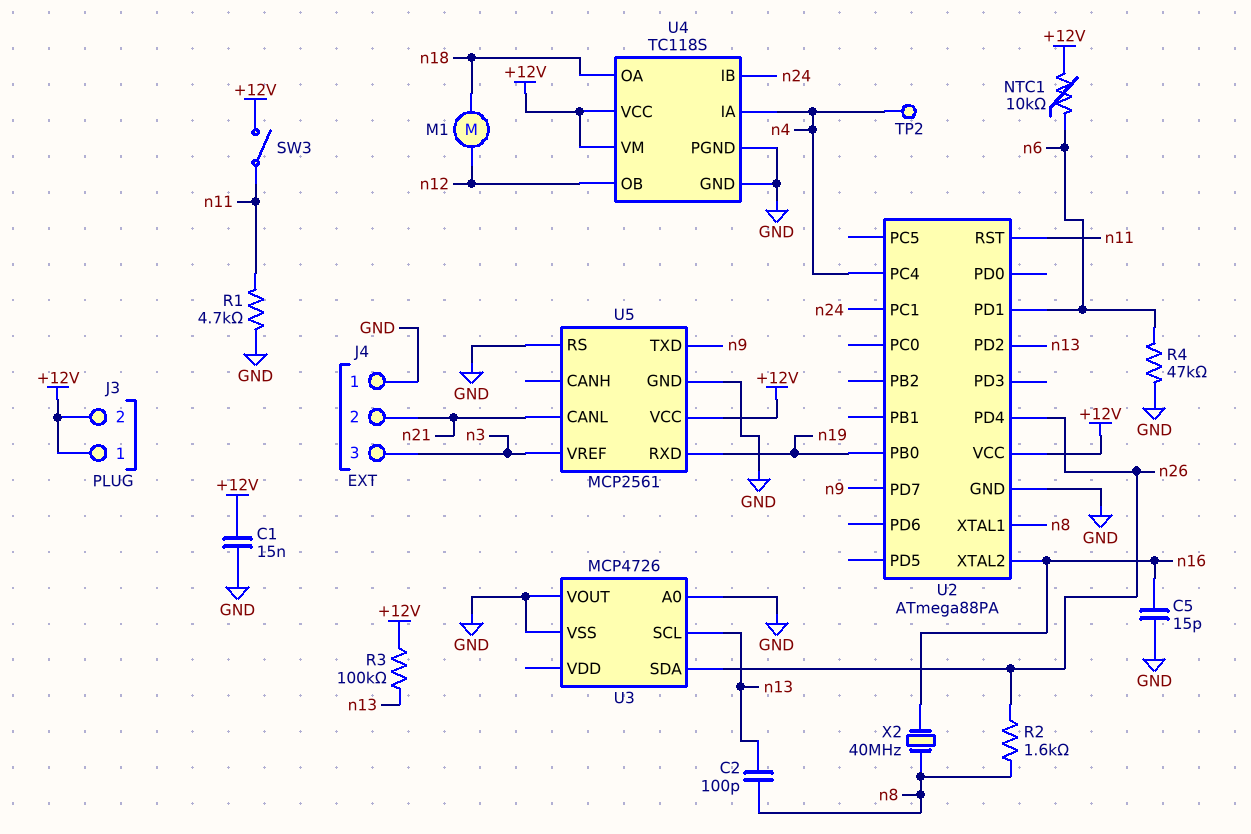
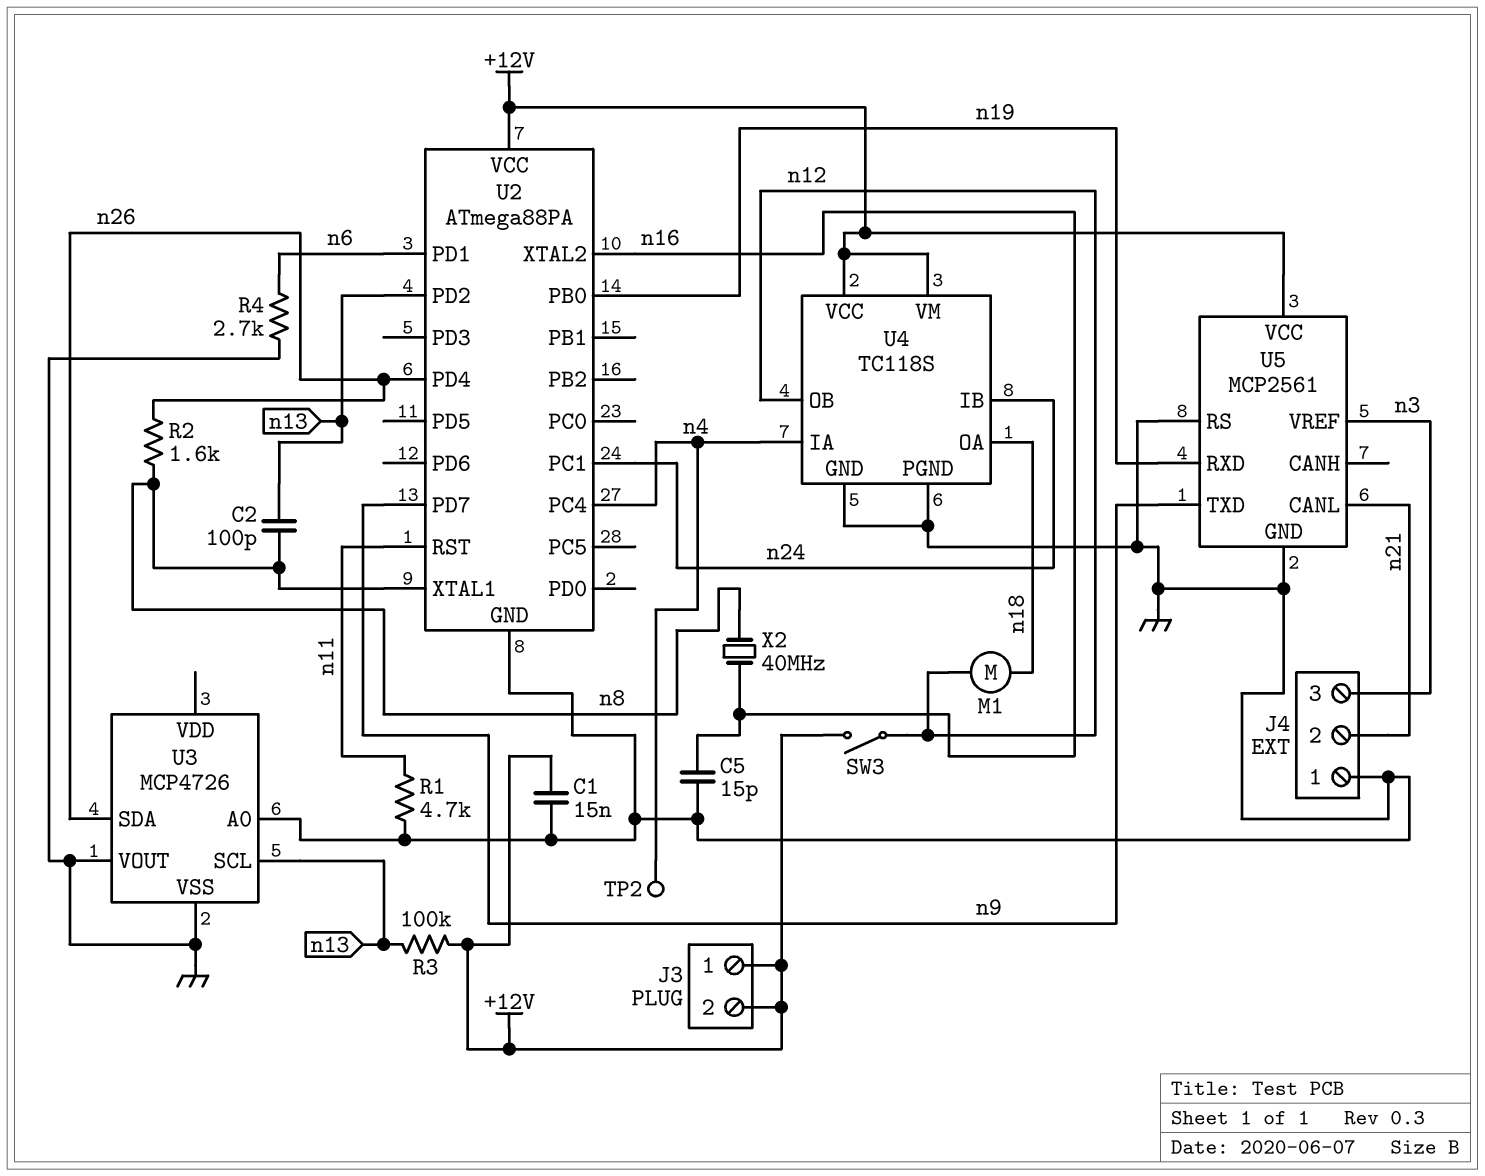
NTC1: 10k (+12V, n6) -> none
R4: 47k (GND, n6) -> 2.7k (GND, n6)
SW3: switch (+12V, n11) -> switch (+12V, n12)

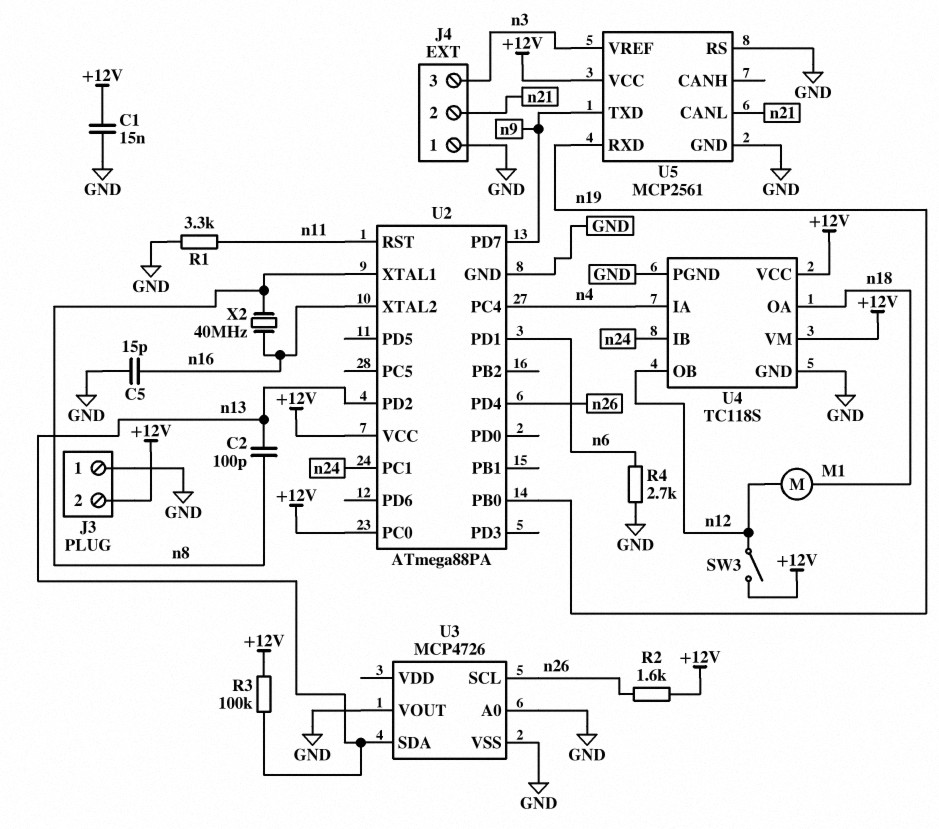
J3 pin 1: +12V -> GND
R1: 4.7k (GND, n11) -> 3.3k (GND, n11)
R2: 1.6k (n8, n26) -> 1.6k (+12V, n26)
TP2: test point (n4) -> none
U2 pin PC0: none -> +12V
U3 pin SCL: n13 -> n26
U3 pin SDA: n26 -> n13

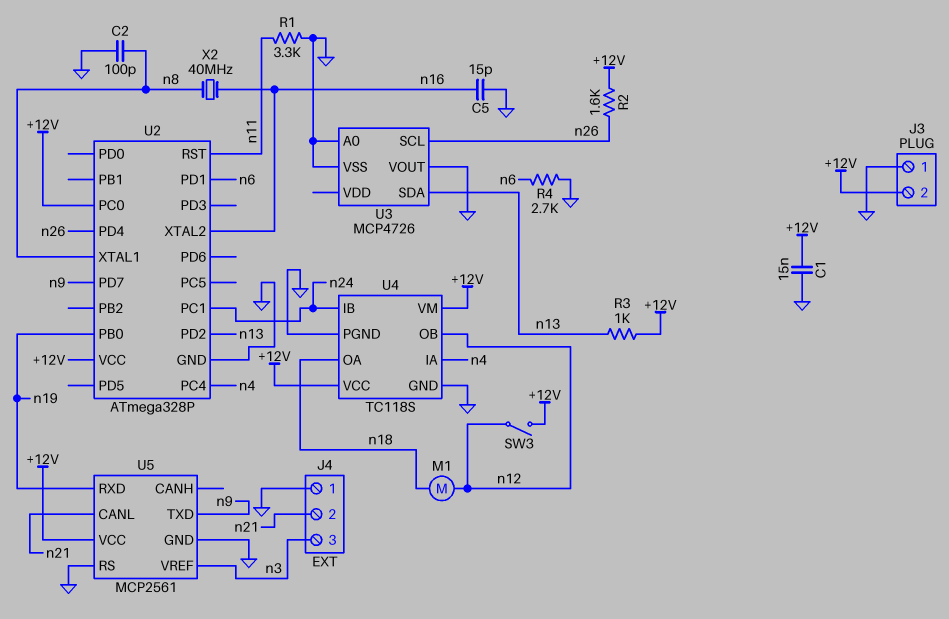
C2: 100pF (n8, n13) -> 100pF (GND, n8)
R3: 100k (+12V, n13) -> 1k (+12V, n13)
U2: ATmega88PA -> ATmega328P

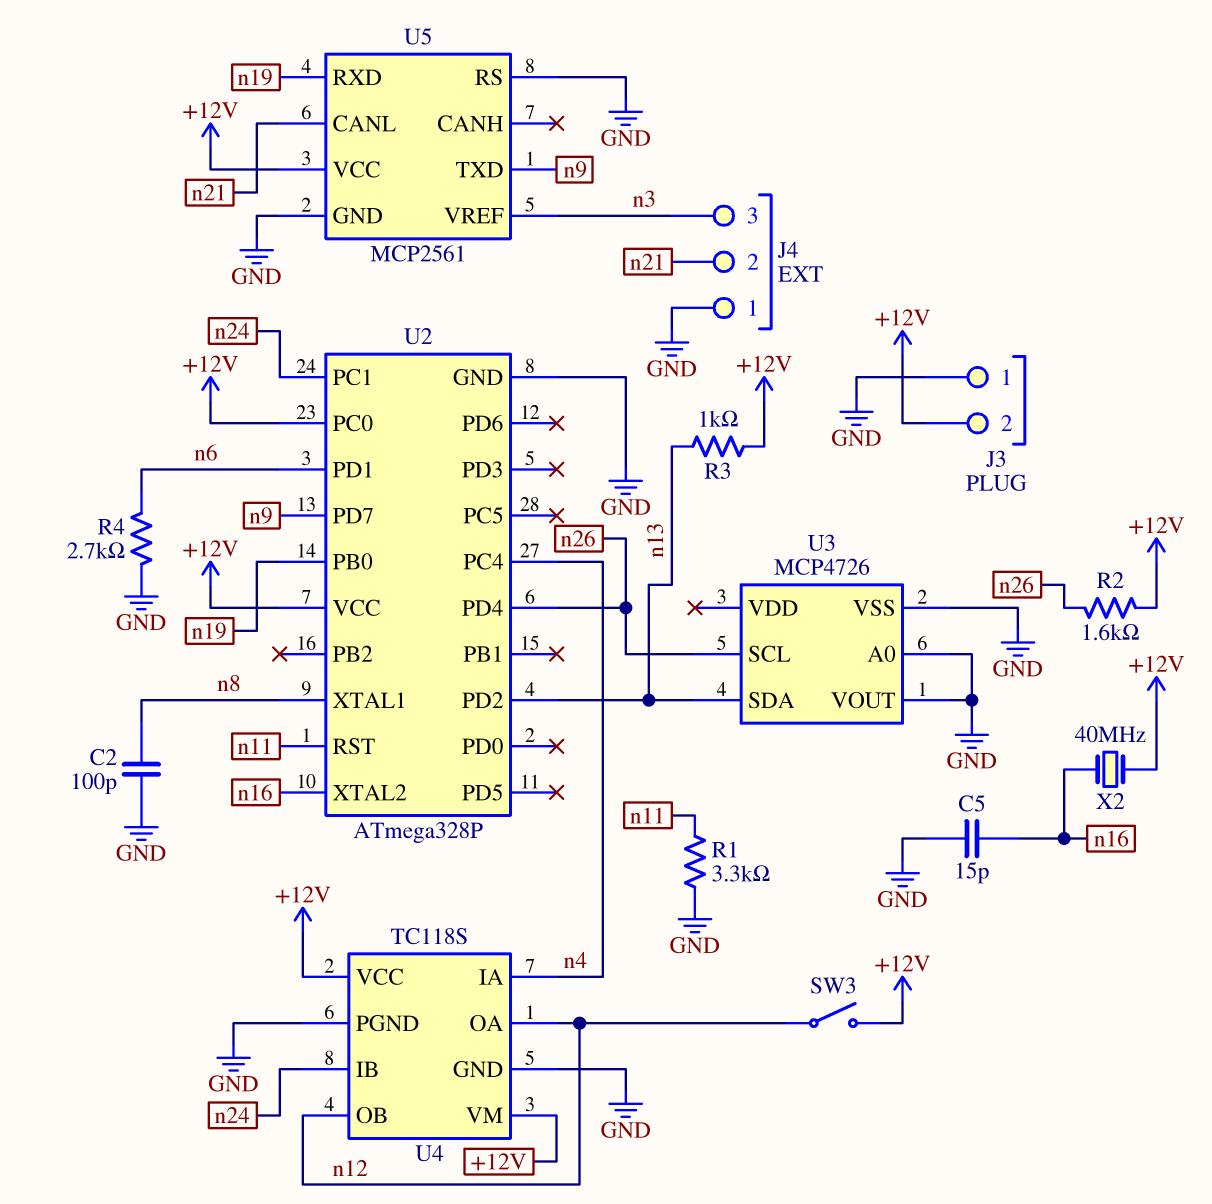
C1: 15nF (+12V, GND) -> none
M1: motor (n12, n18) -> none
U4 pin OA: n18 -> n12
X2: 40MHz (n8, n16) -> 40MHz (+12V, n16)

